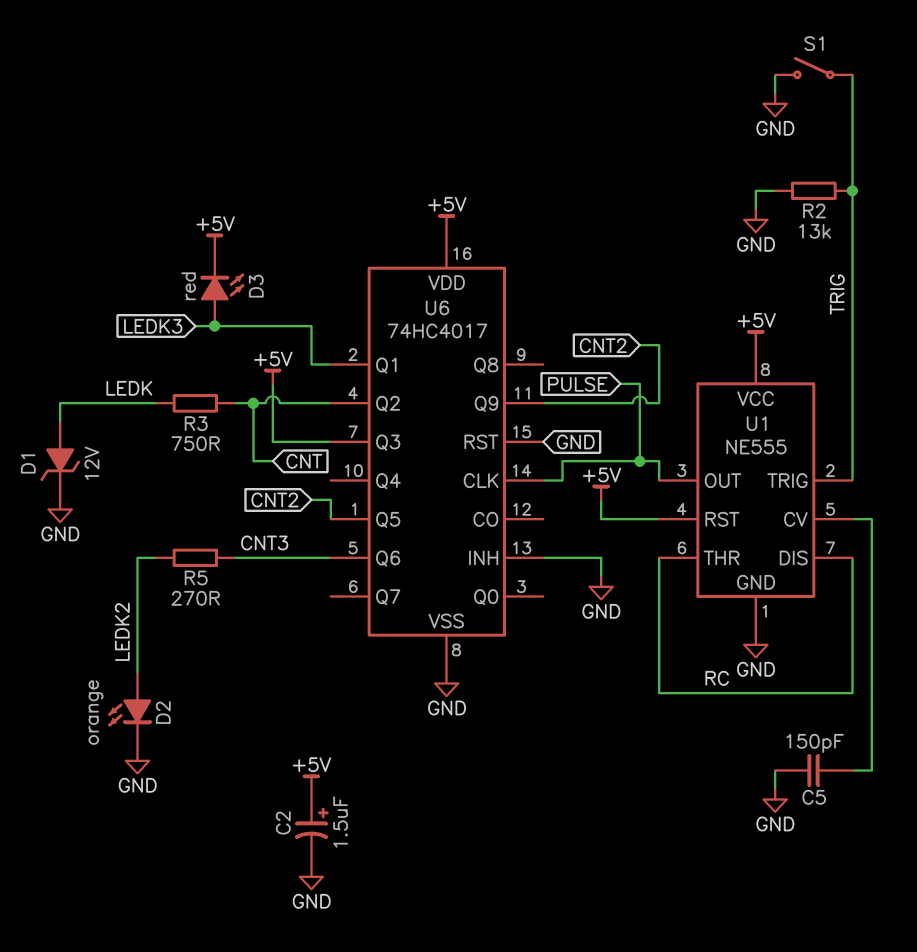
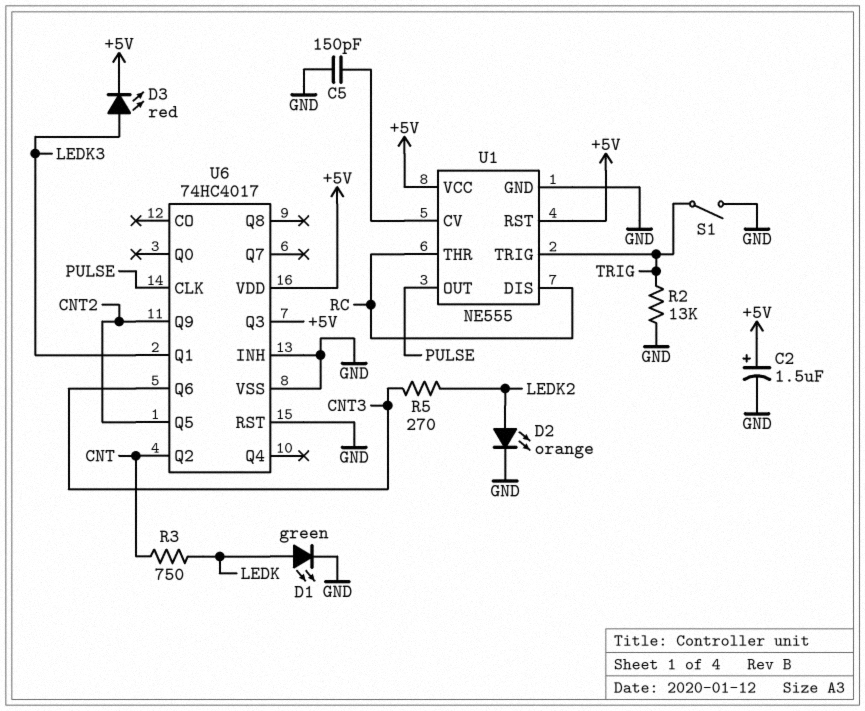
D1: zener 12V (A LEDK, K GND) -> LED green (A LEDK, K GND)

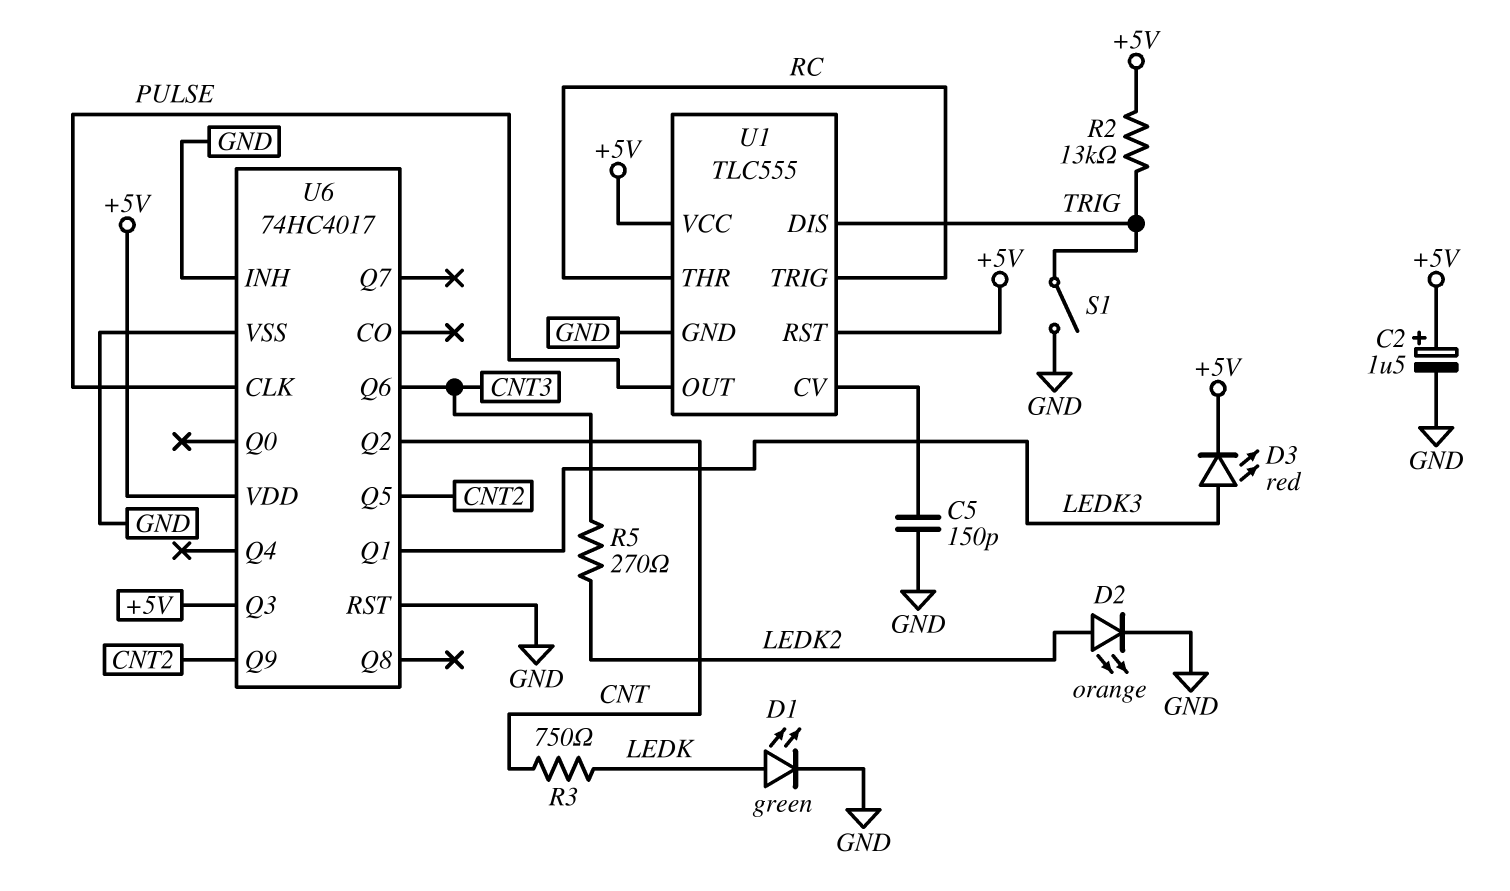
R2: 13k (GND, TRIG) -> 13k (+5V, TRIG)
U1: NE555 -> TLC555
U1 pin DIS: RC -> TRIG
U1 pin TRIG: TRIG -> RC

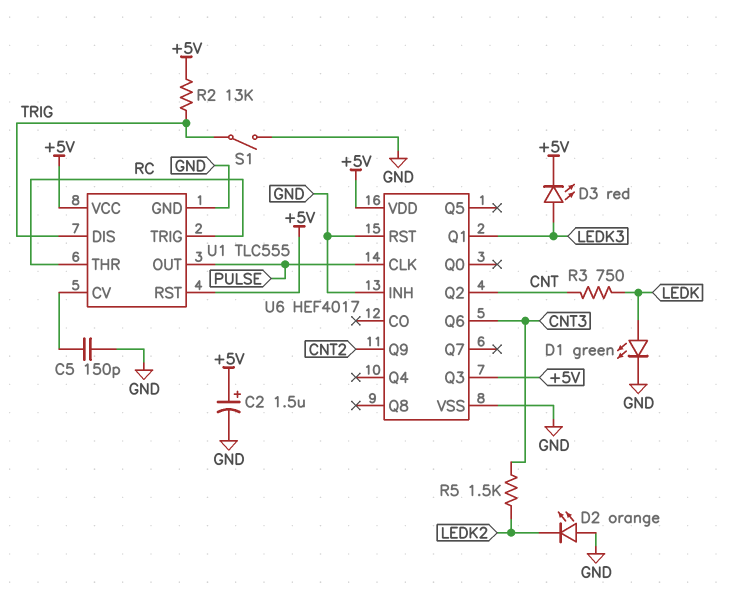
D2: LED orange (A LEDK2, K GND) -> LED orange (A GND, K LEDK2)
R5: 270 (CNT3, LEDK2) -> 1.5k (CNT3, LEDK2)
U6: 74HC4017 -> HEF4017
U6 pin Q5: CNT2 -> none

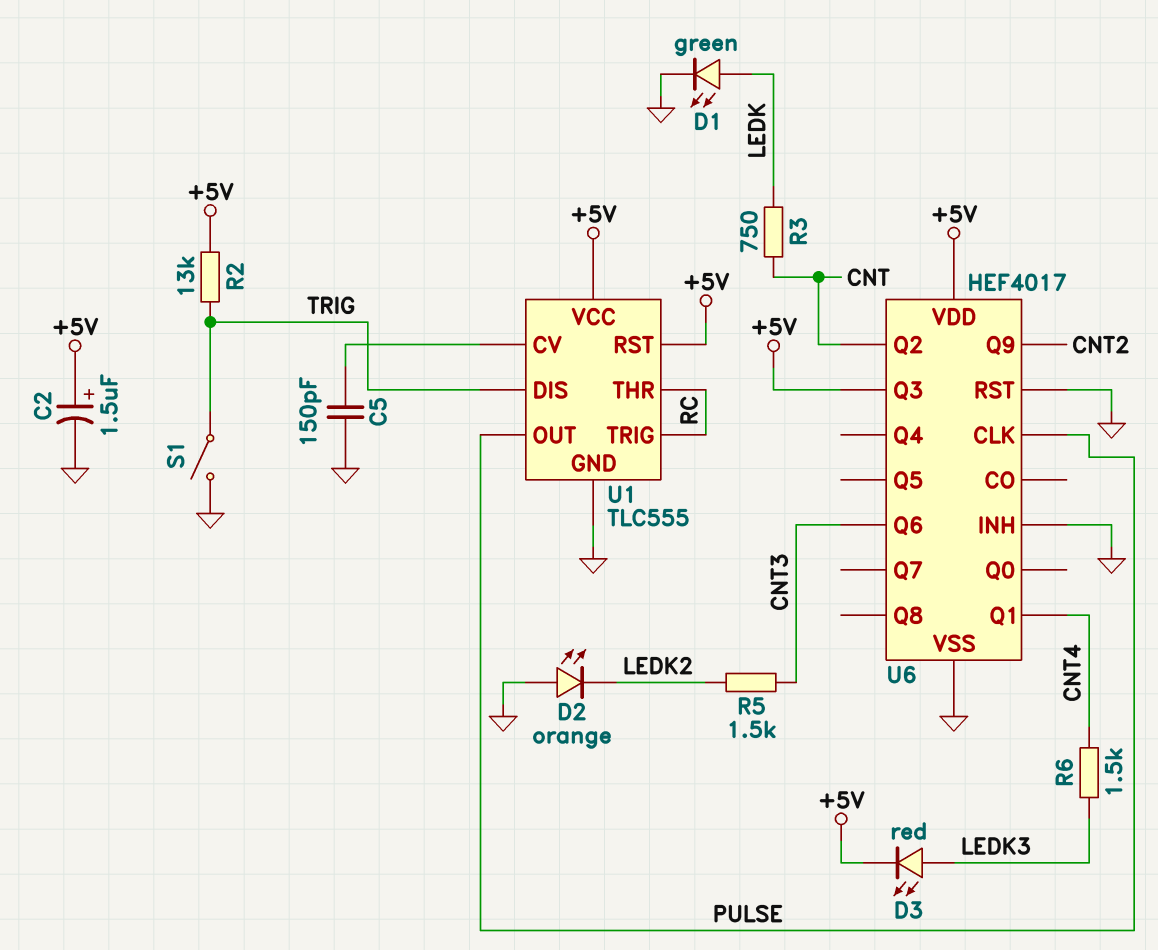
R6: none -> 1.5k (CNT4, LEDK3)
U6 pin Q1: LEDK3 -> CNT4

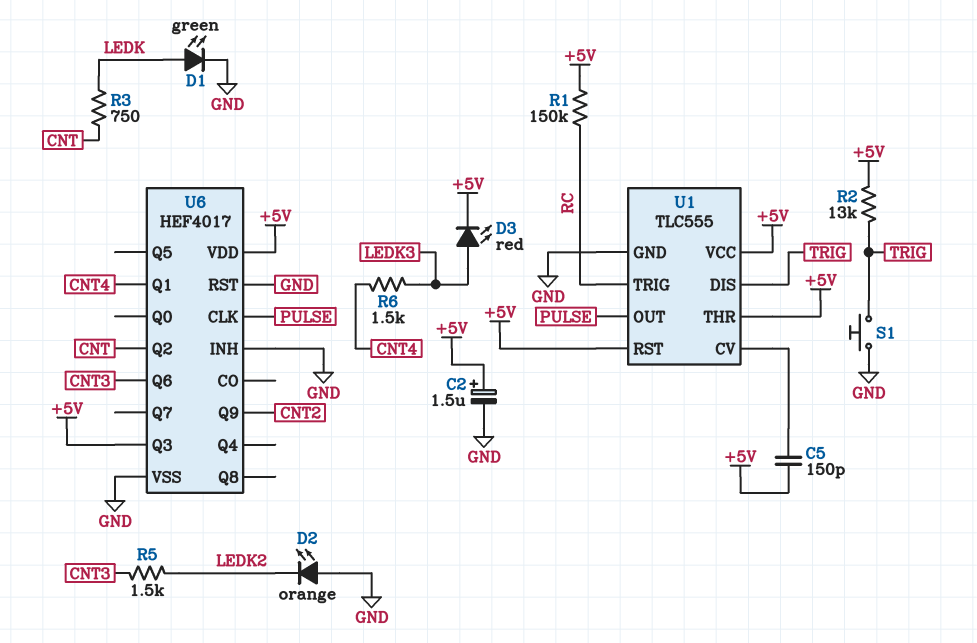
C5: 150pF (GND, U1/CV) -> 150pF (+5V, U1/CV)
R1: none -> 150k (+5V, RC)
S1: switch (GND, TRIG) -> button (GND, TRIG)
U1 pin THR: RC -> +5V

